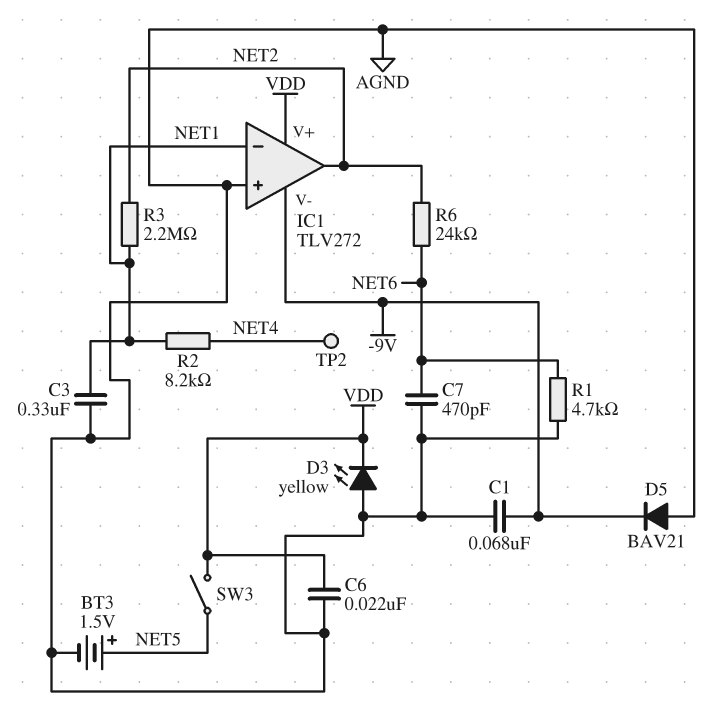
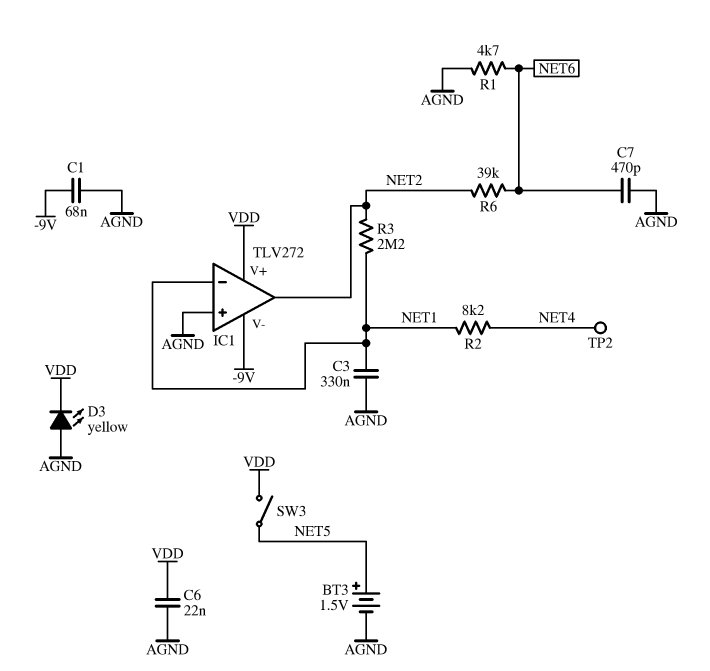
D5: diode BAV21 (A AGND, K -9V) -> none
R6: 24k (NET2, NET6) -> 39k (NET2, NET6)

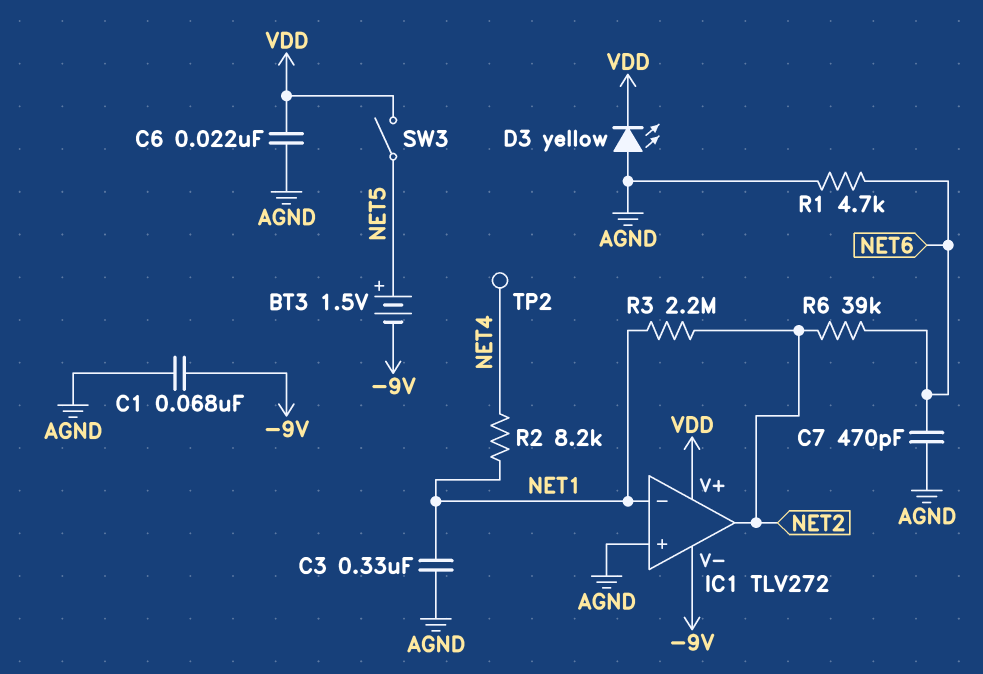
BT3: 1.5V (plus NET5, minus AGND) -> 1.5V (plus NET5, minus -9V)

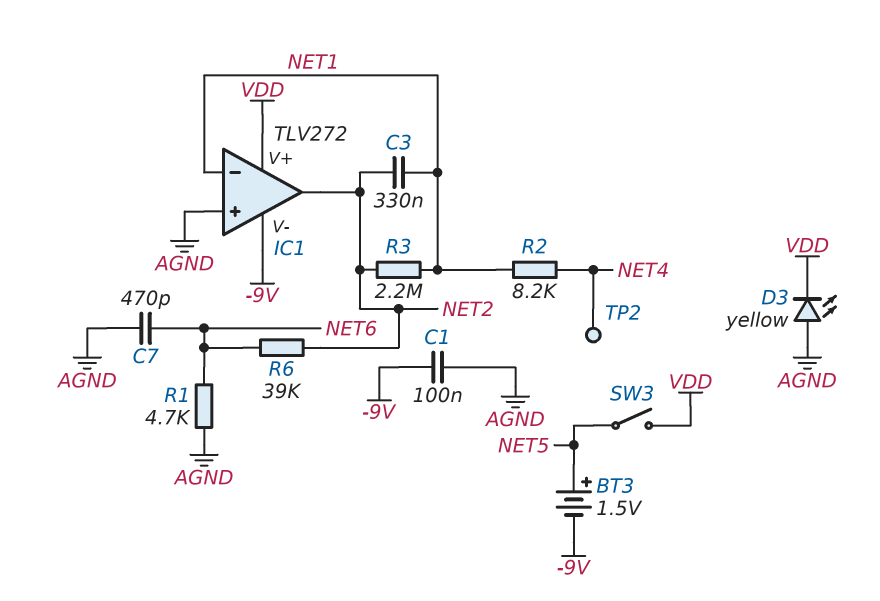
C1: 68nF (-9V, AGND) -> 100nF (-9V, AGND)
C3: 330nF (AGND, NET1) -> 330nF (NET1, NET2)
C6: 22nF (AGND, VDD) -> none

